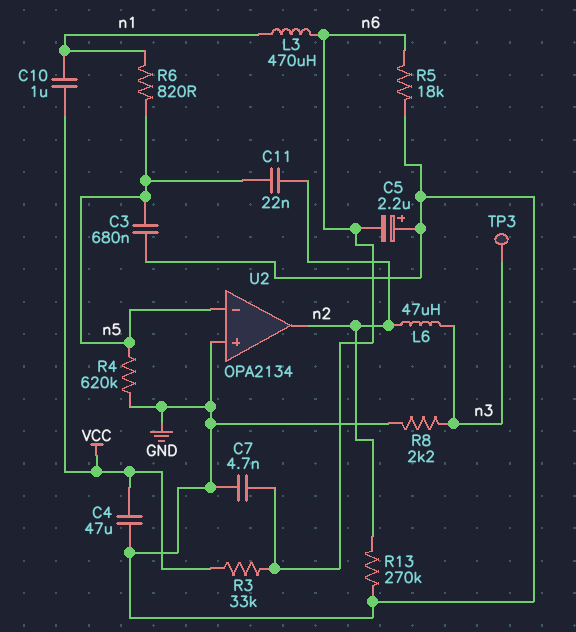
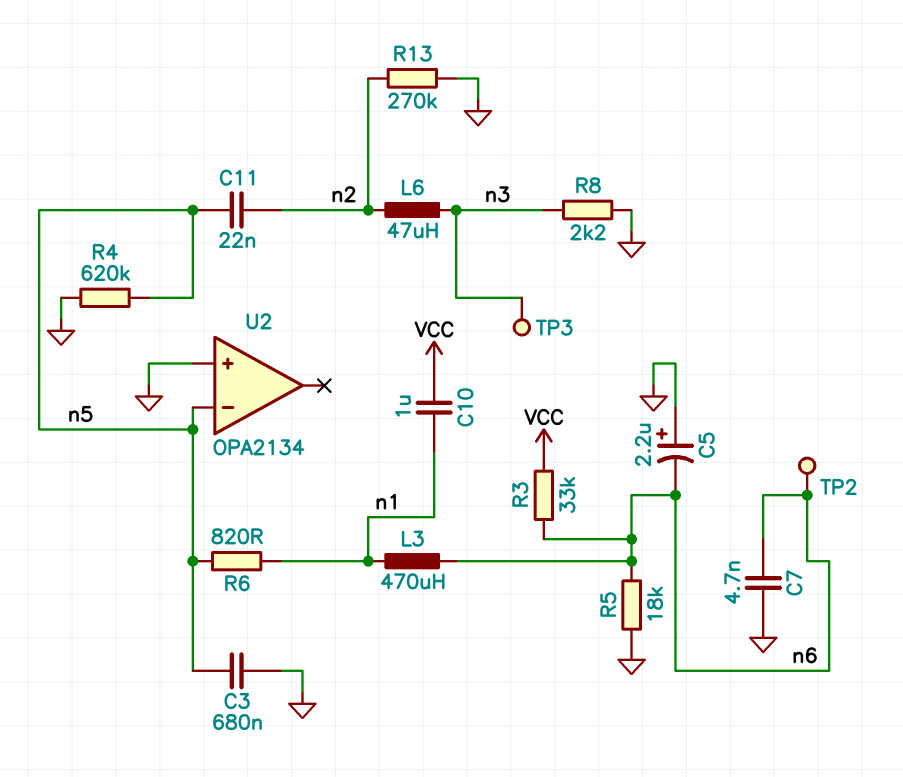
C4: 47uF (GND, VCC) -> none
TP2: none -> test point (n6)
U2 pin out: n2 -> none

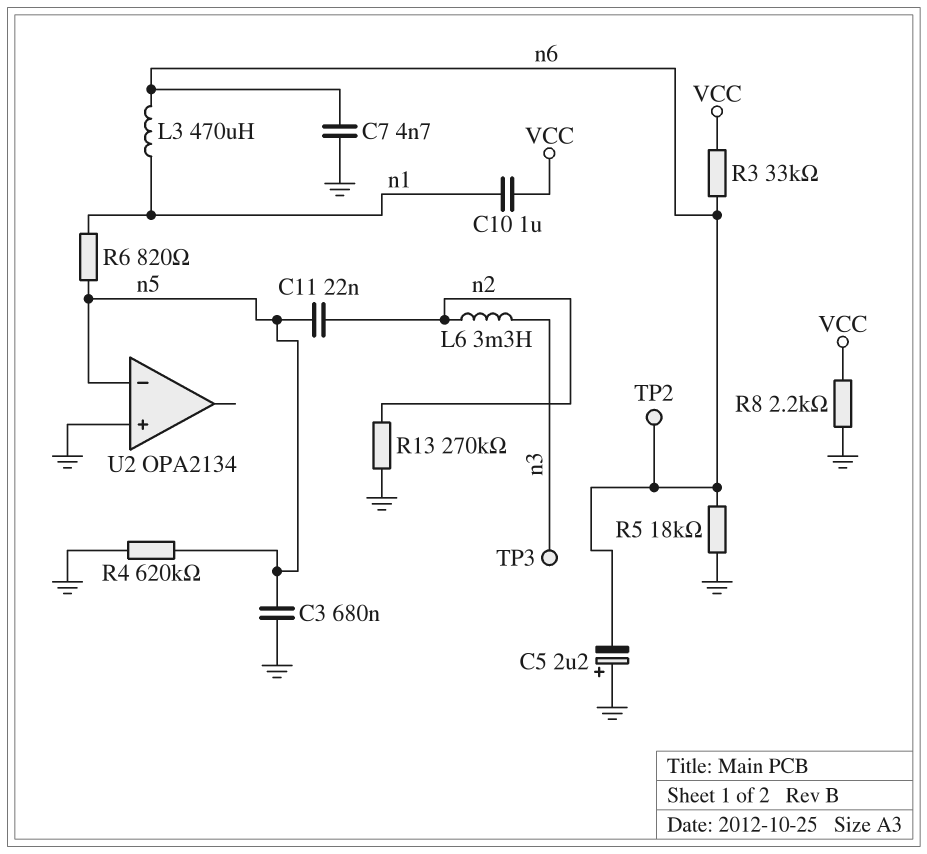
L6: 47uH (n2, n3) -> 3.3mH (n2, n3)
R8: 2.2k (GND, n3) -> 2.2k (GND, VCC)

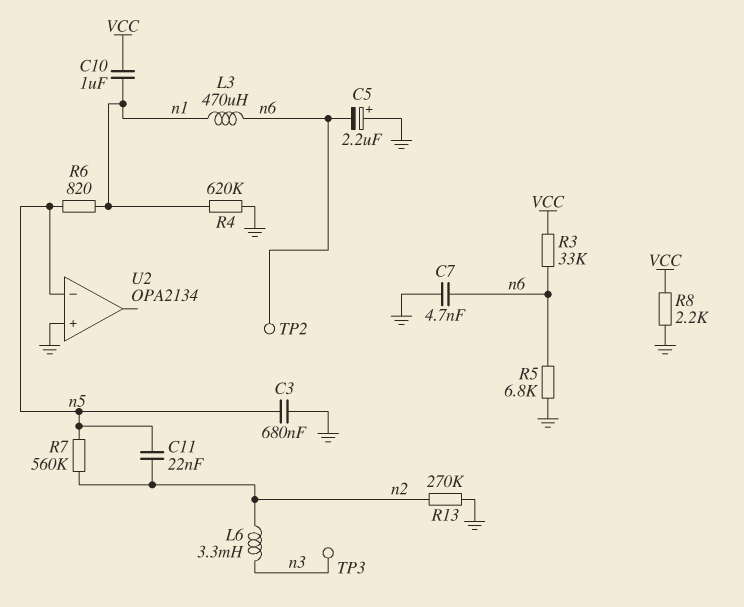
R4: 620k (GND, n5) -> 620k (GND, n1)
R5: 18k (GND, n6) -> 6.8k (GND, n6)
R7: none -> 560k (n2, n5)

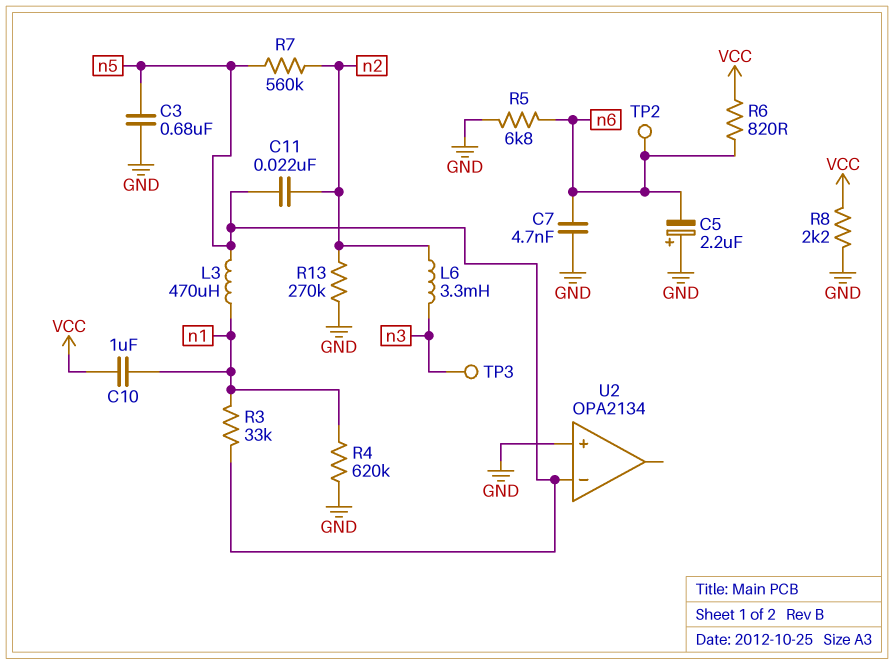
L3: 470uH (n1, n6) -> 470uH (n1, n5)
R3: 33k (VCC, n6) -> 33k (n1, n5)
R6: 820 (n1, n5) -> 820 (VCC, n6)

